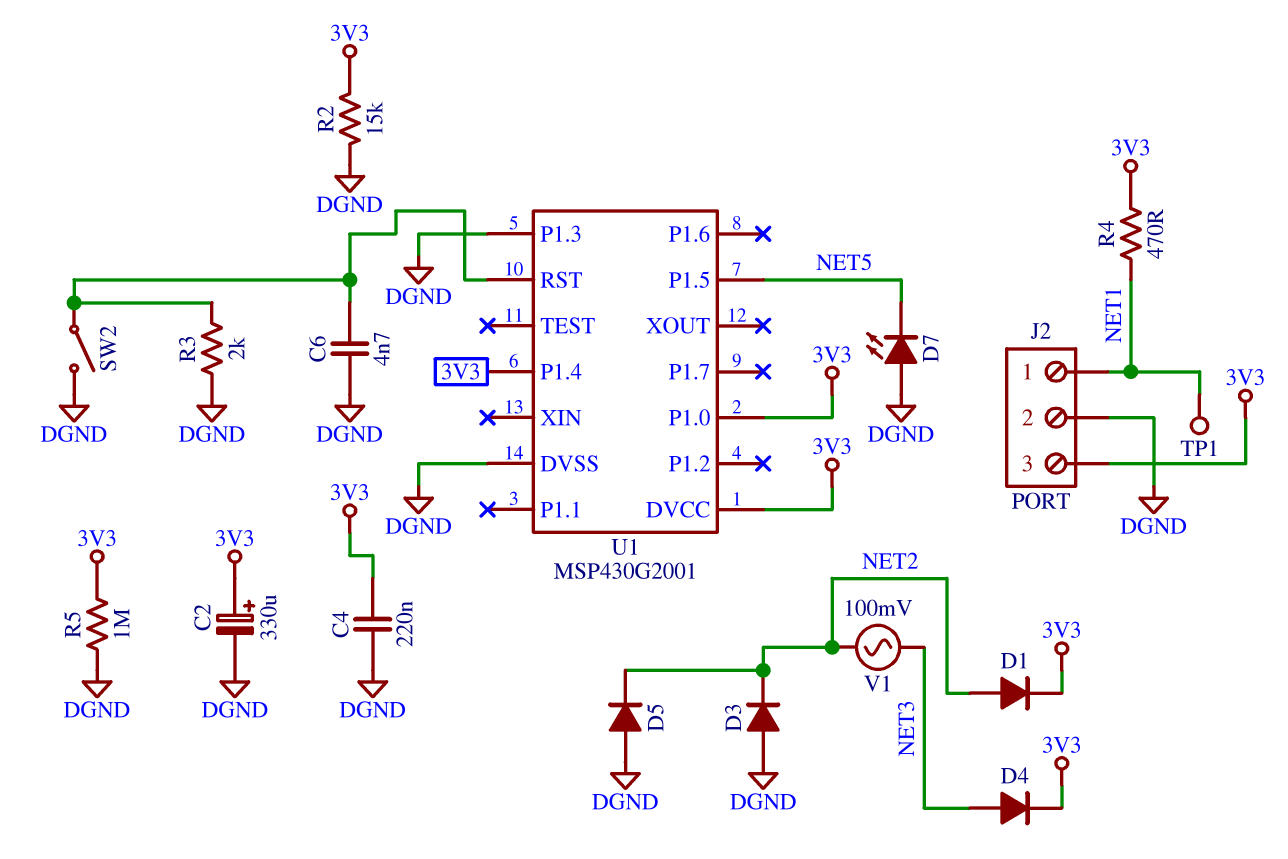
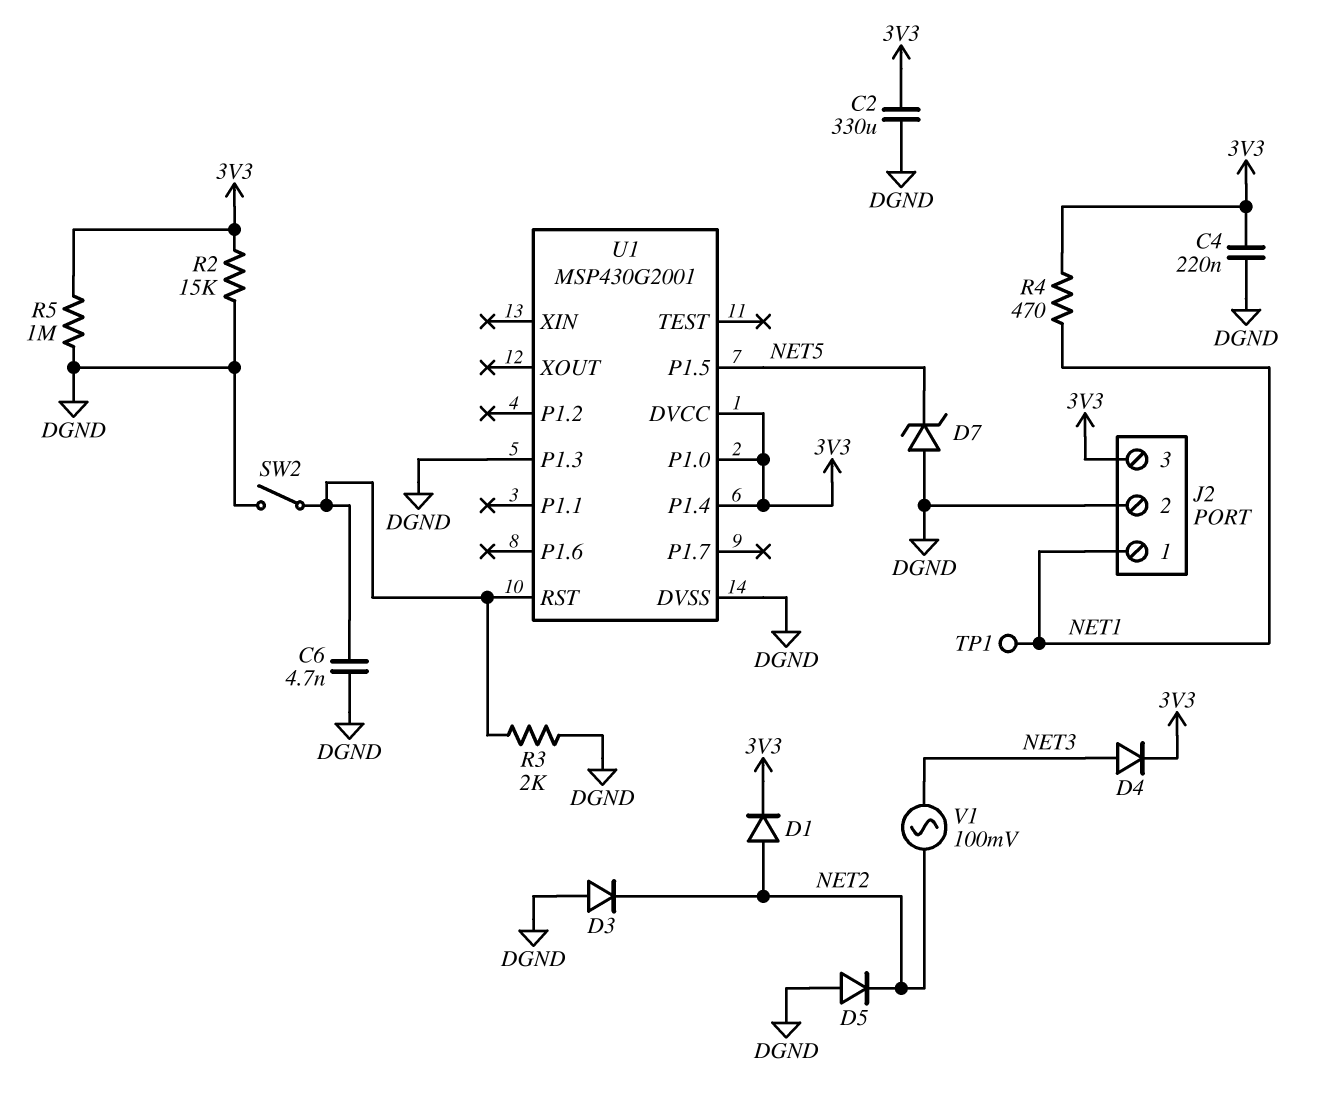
C2: 330uF (plus 3V3, minus DGND) -> 330uF (3V3, DGND)
D7: LED (A DGND, K NET5) -> zener (A DGND, K NET5)

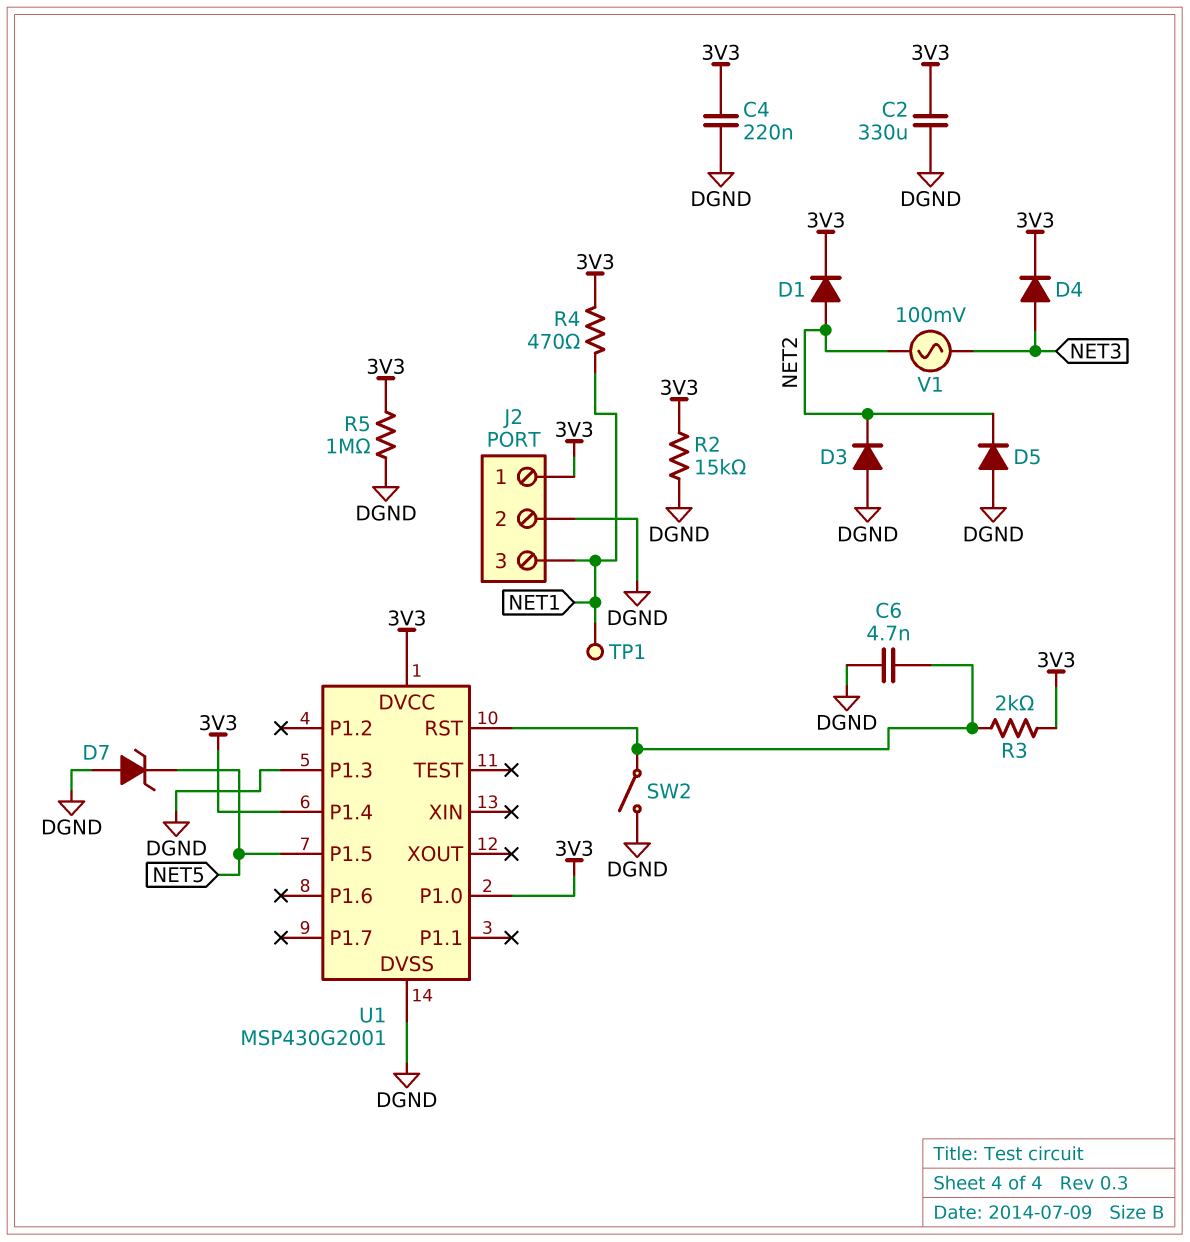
J2 pin 1: NET1 -> 3V3
J2 pin 3: 3V3 -> NET1
R3: 2k (DGND, U1/RST) -> 2k (3V3, U1/RST)

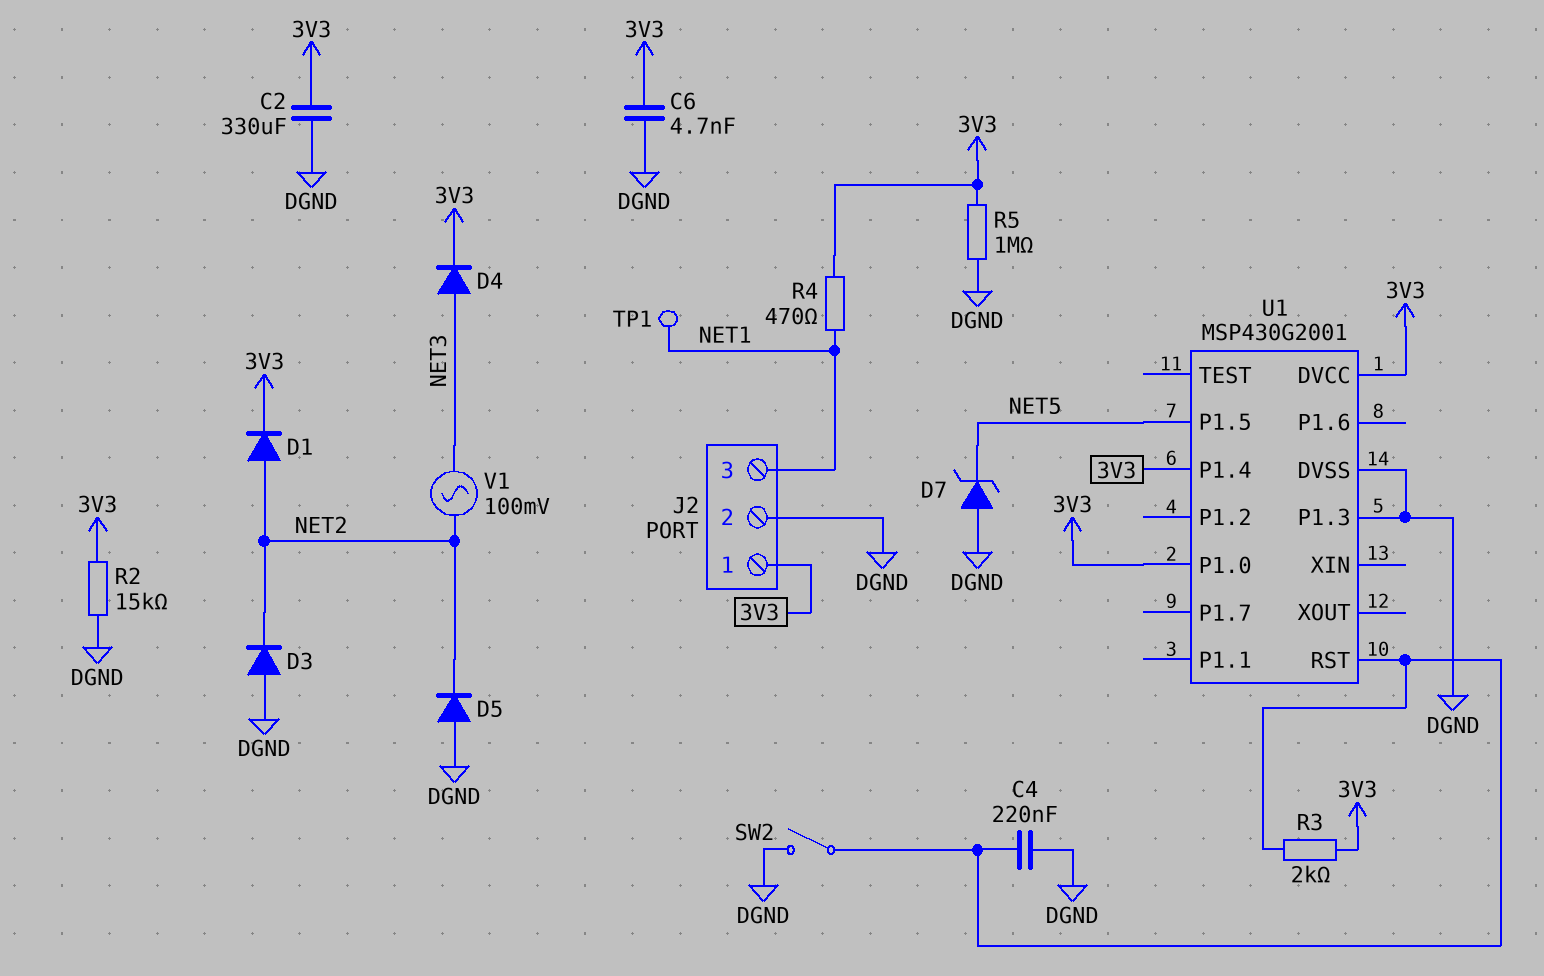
C4: 220nF (3V3, DGND) -> 220nF (DGND, U1/RST)
C6: 4.7nF (DGND, U1/RST) -> 4.7nF (3V3, DGND)

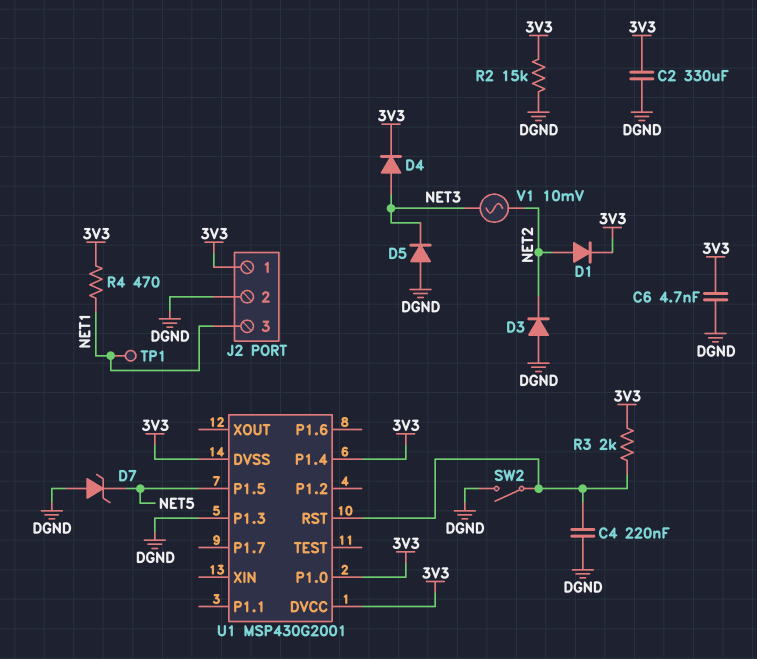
D5: diode (A DGND, K NET2) -> diode (A DGND, K NET3)
R5: 1M (3V3, DGND) -> none
U1 pin DVSS: DGND -> 3V3
V1: AC 100mV (NET2, NET3) -> AC 10mV (NET2, NET3)

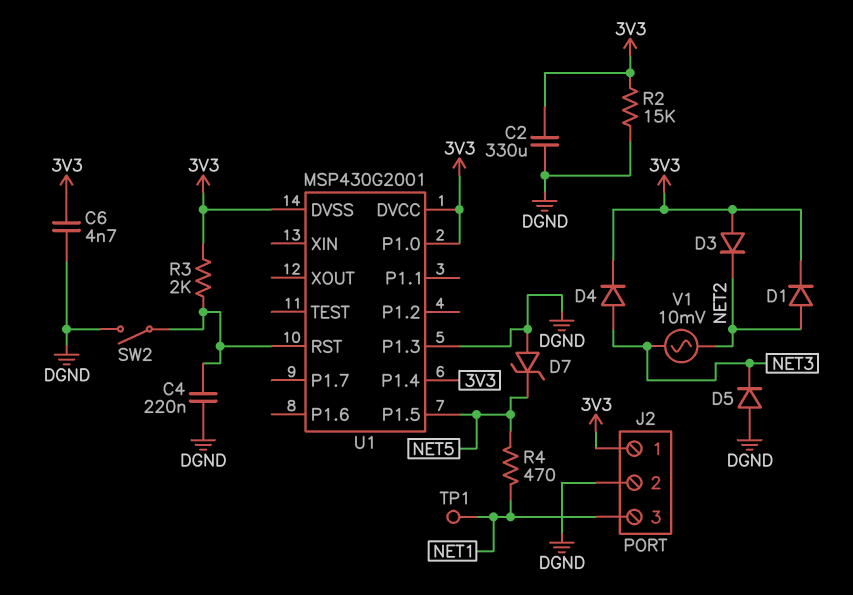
D3: diode (A DGND, K NET2) -> diode (A 3V3, K NET2)
R4: 470 (3V3, NET1) -> 470 (NET1, NET5)

